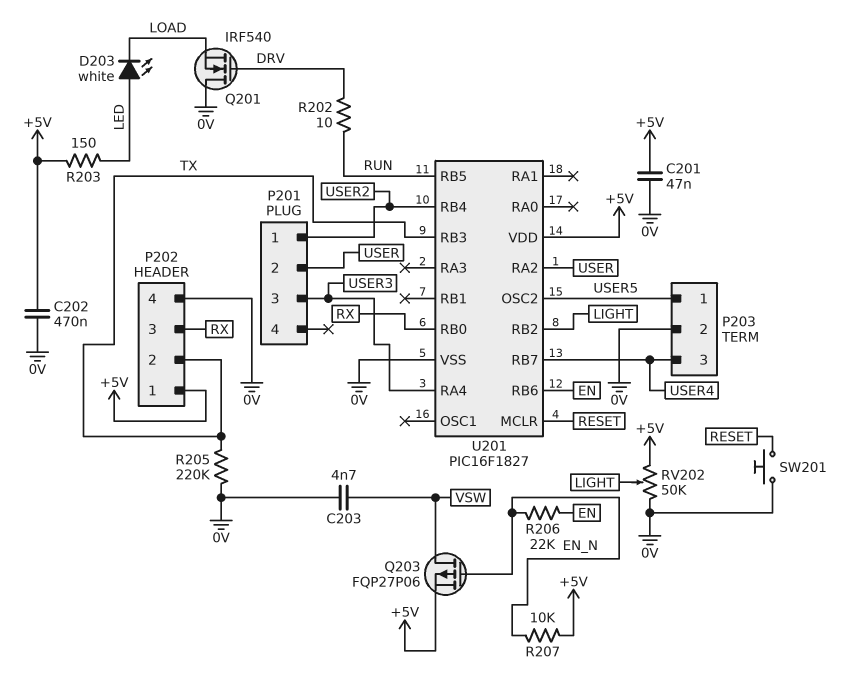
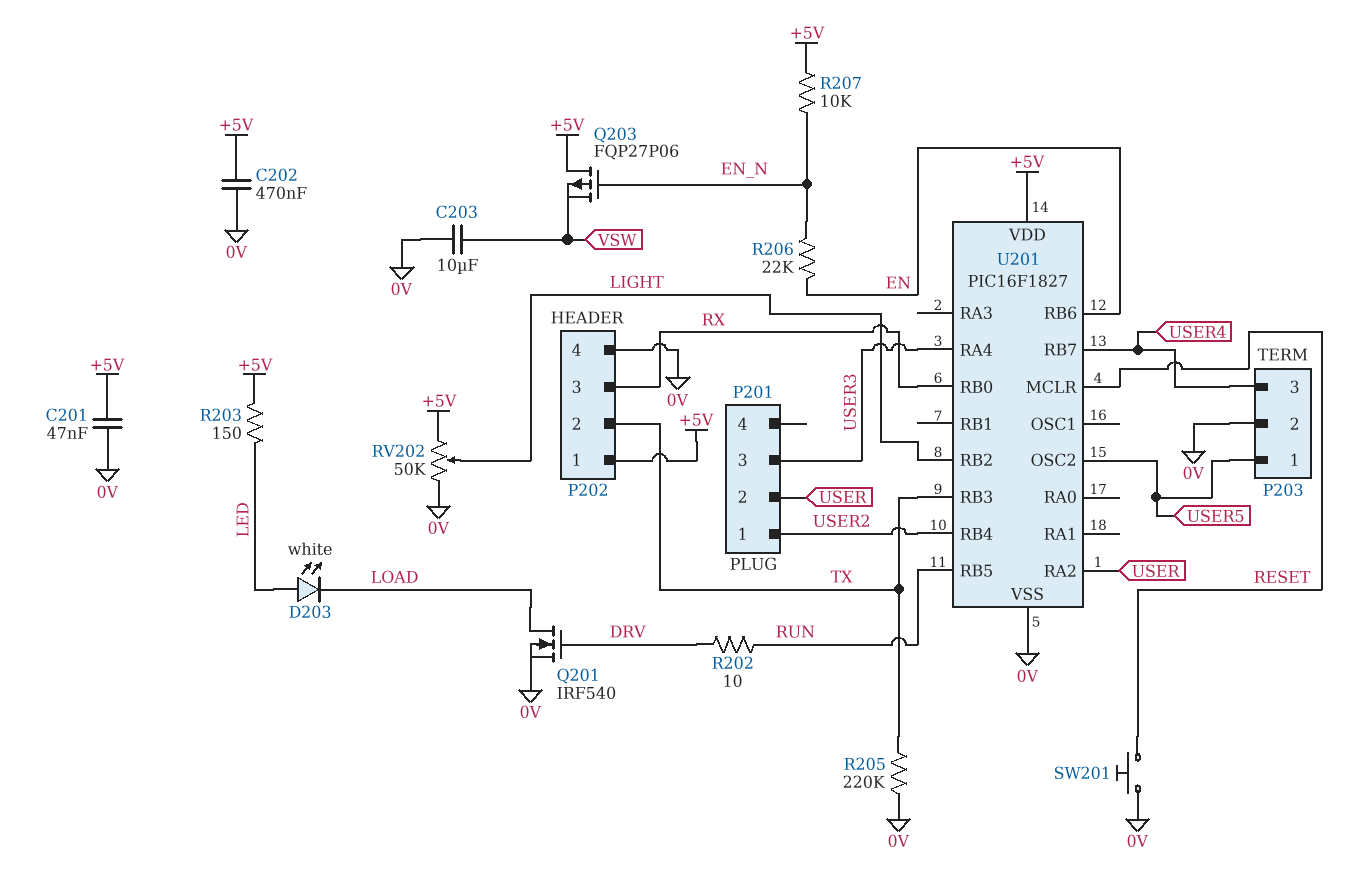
C203: 4.7nF (0V, VSW) -> 10uF (0V, VSW)
Q201: NMOS IRF540 (G DRV, D 0V, S LOAD) -> NMOS IRF540 (G DRV, D LOAD, S 0V)
Q203: PMOS FQP27P06 (G EN_N, D VSW, S +5V) -> PMOS FQP27P06 (G EN_N, D +5V, S VSW)

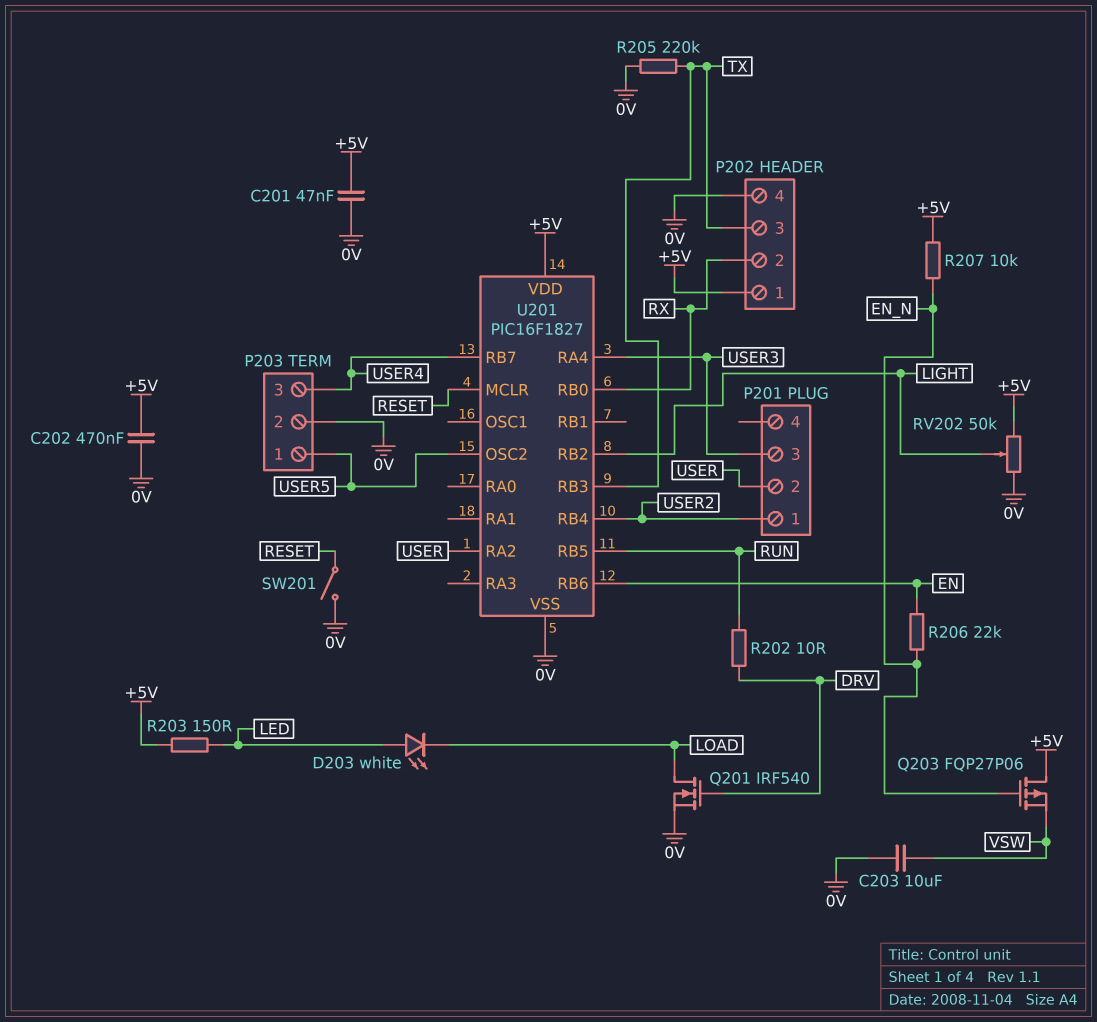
P202 pin 2: TX -> RX
P202 pin 3: RX -> TX
SW201: button (0V, RESET) -> switch (0V, RESET)

